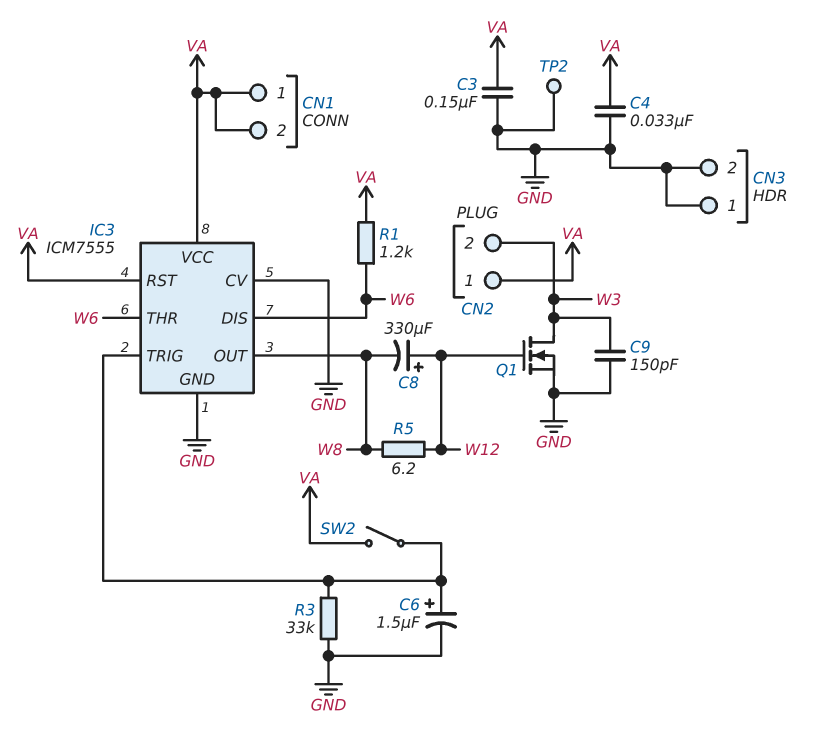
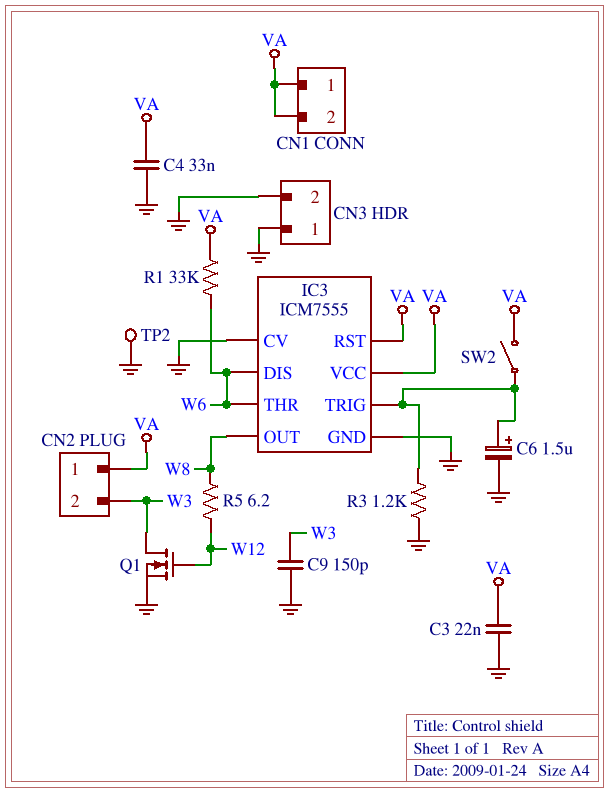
C3: 150nF (GND, VA) -> 22nF (GND, VA)
C8: 330uF (plus W12, minus W8) -> none
R1: 1.2k (VA, W6) -> 33k (VA, W6)
R3: 33k (GND, IC3/TRIG) -> 1.2k (GND, IC3/TRIG)

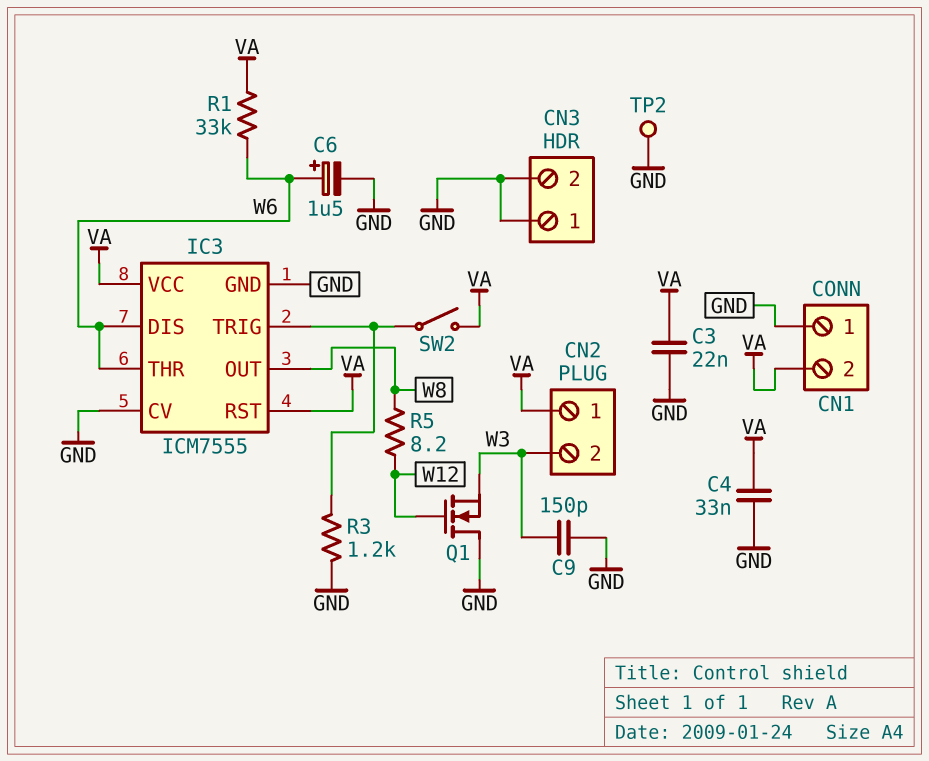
C6: 1.5uF (plus IC3/TRIG, minus GND) -> 1.5uF (plus W6, minus GND)
CN1 pin 1: VA -> GND
Q1: NMOS (G W12, D W3, S GND) -> NMOS (G W12, D GND, S W3)
R5: 6.2 (W8, W12) -> 8.2 (W8, W12)

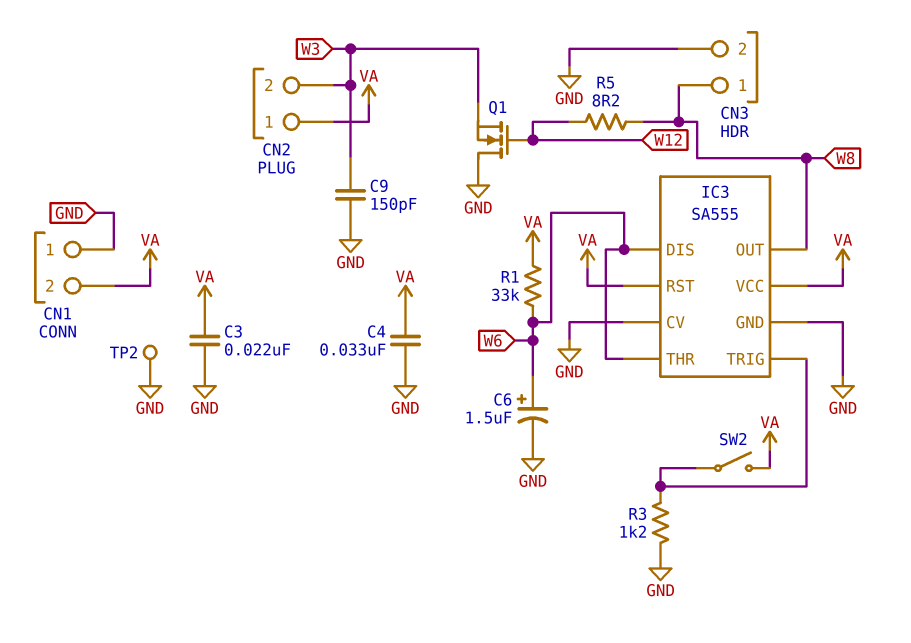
CN3 pin 1: GND -> W8
IC3: ICM7555 -> SA555

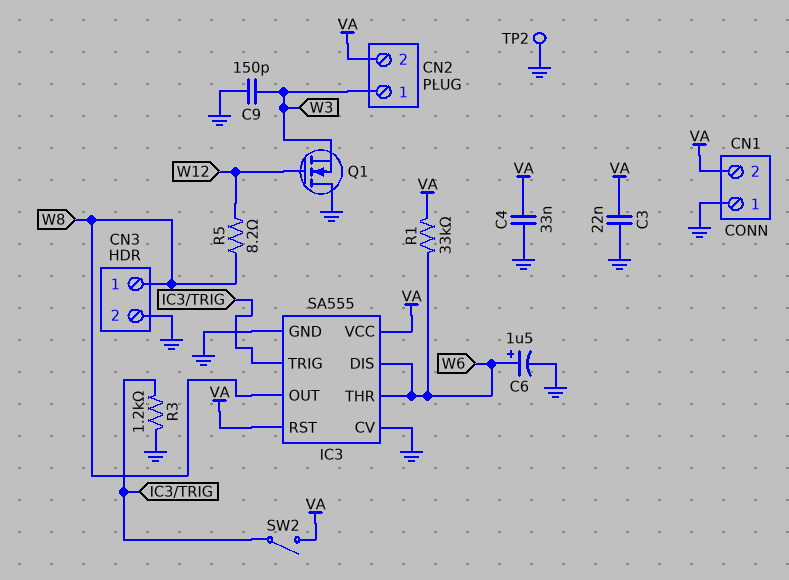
CN2 pin 1: VA -> W3
CN2 pin 2: W3 -> VA

